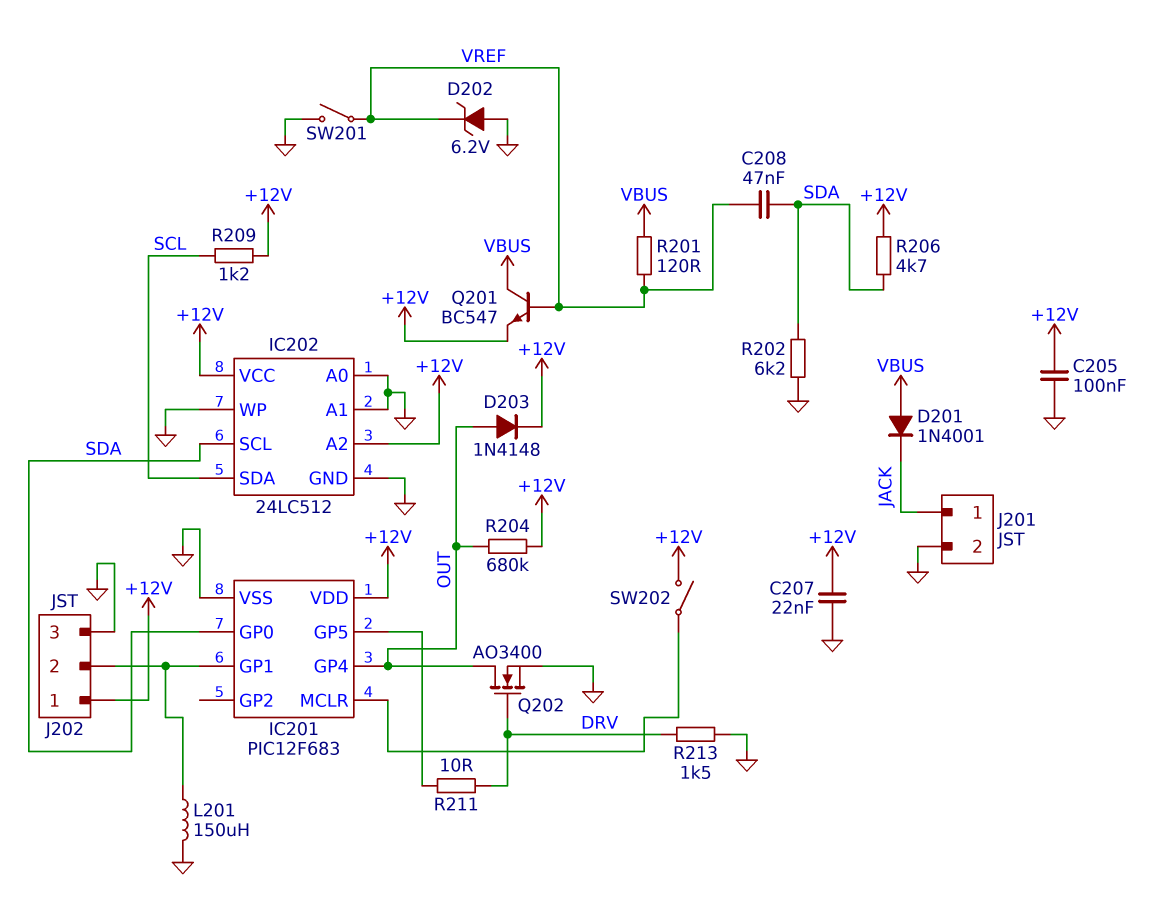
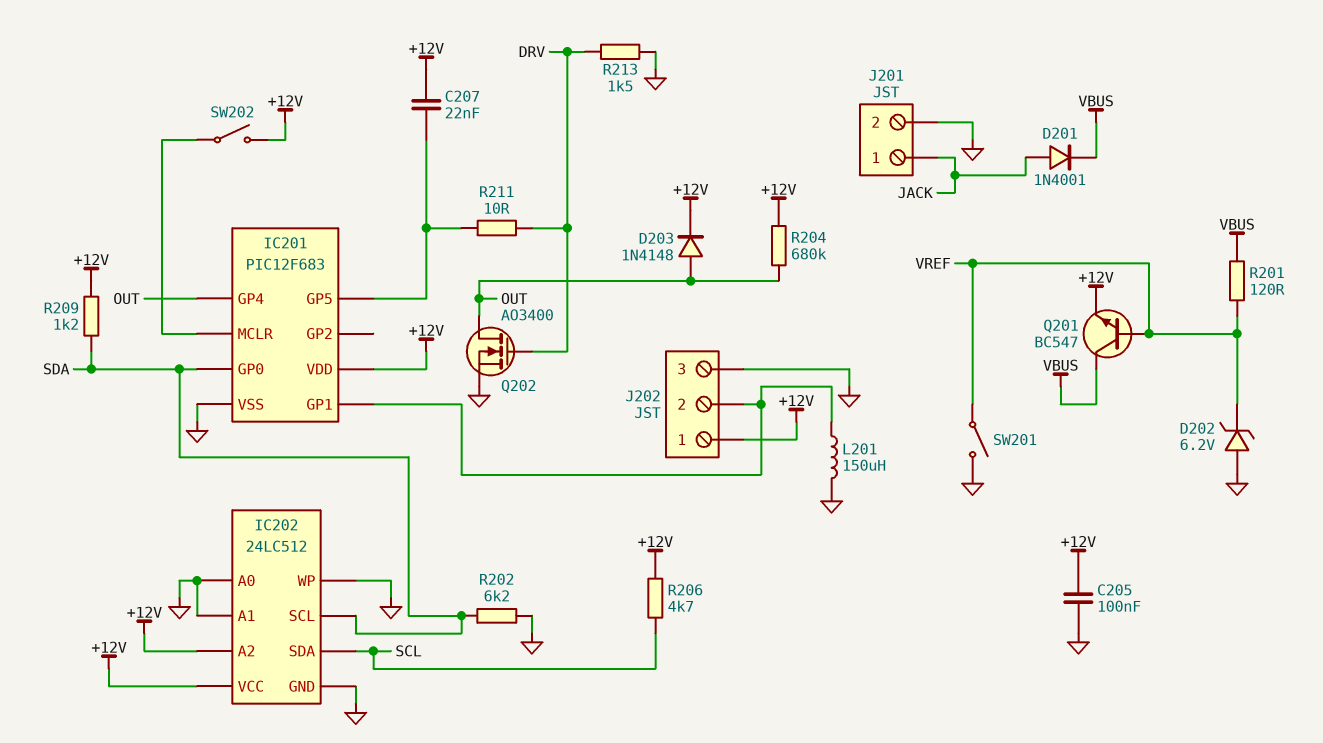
C207: 22nF (+12V, GND) -> 22nF (+12V, IC201/GP5)
C208: 47nF (SDA, VREF) -> none
D201: diode 1N4001 (A VBUS, K JACK) -> diode 1N4001 (A JACK, K VBUS)
R206: 4.7k (+12V, SDA) -> 4.7k (+12V, SCL)
R209: 1.2k (+12V, SCL) -> 1.2k (+12V, SDA)

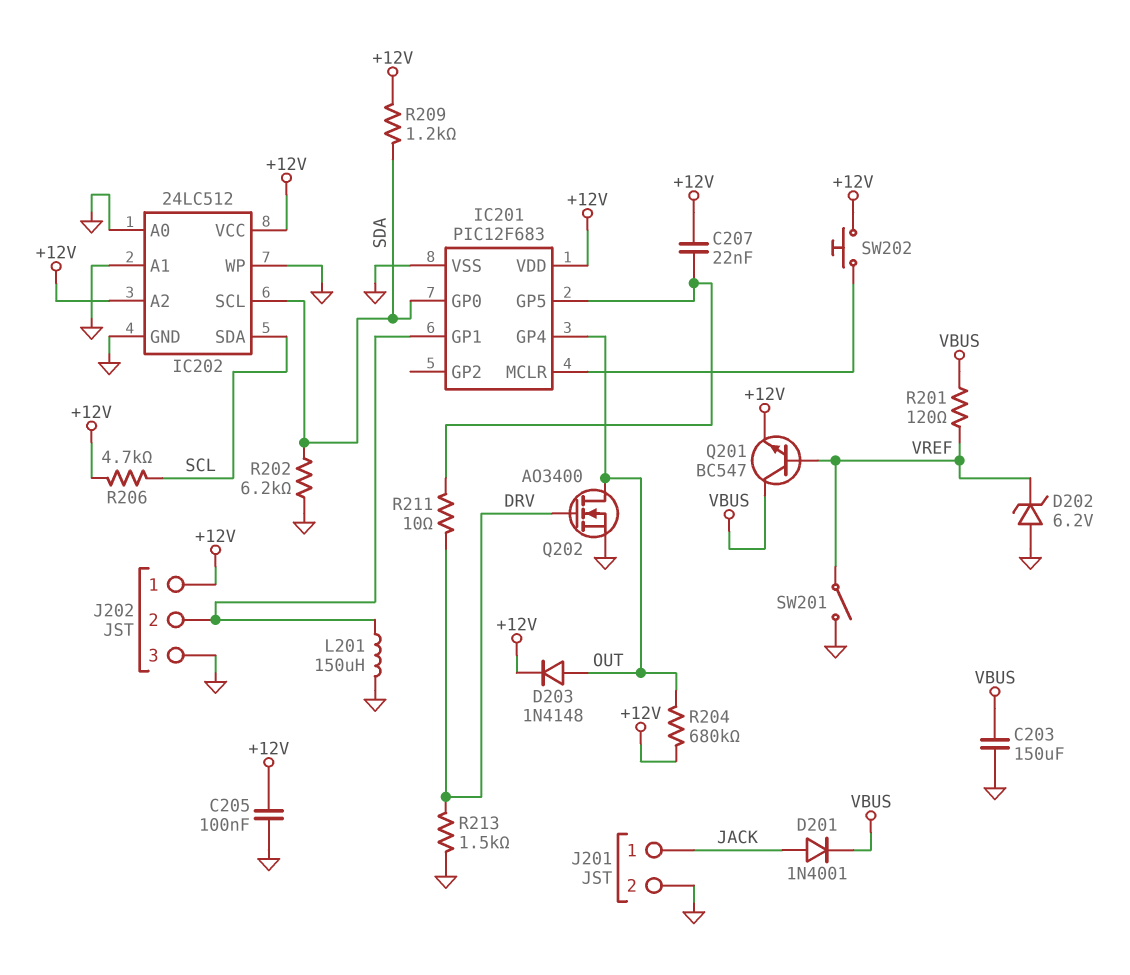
C203: none -> 150uF (GND, VBUS)
SW202: switch (+12V, IC201/MCLR) -> button (+12V, IC201/MCLR)

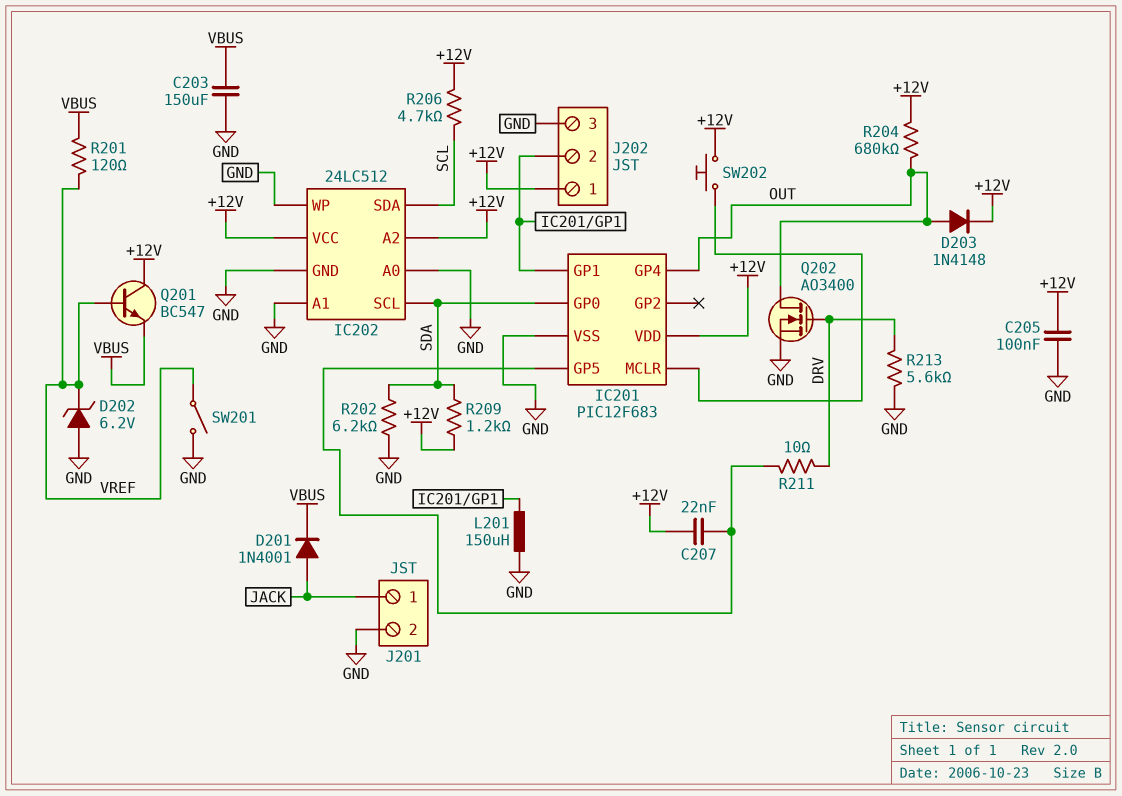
Q201: NPN BC547 (B VREF, C VBUS, E +12V) -> NPN BC547 (B VREF, C +12V, E VBUS)
R213: 1.5k (DRV, GND) -> 5.6k (DRV, GND)

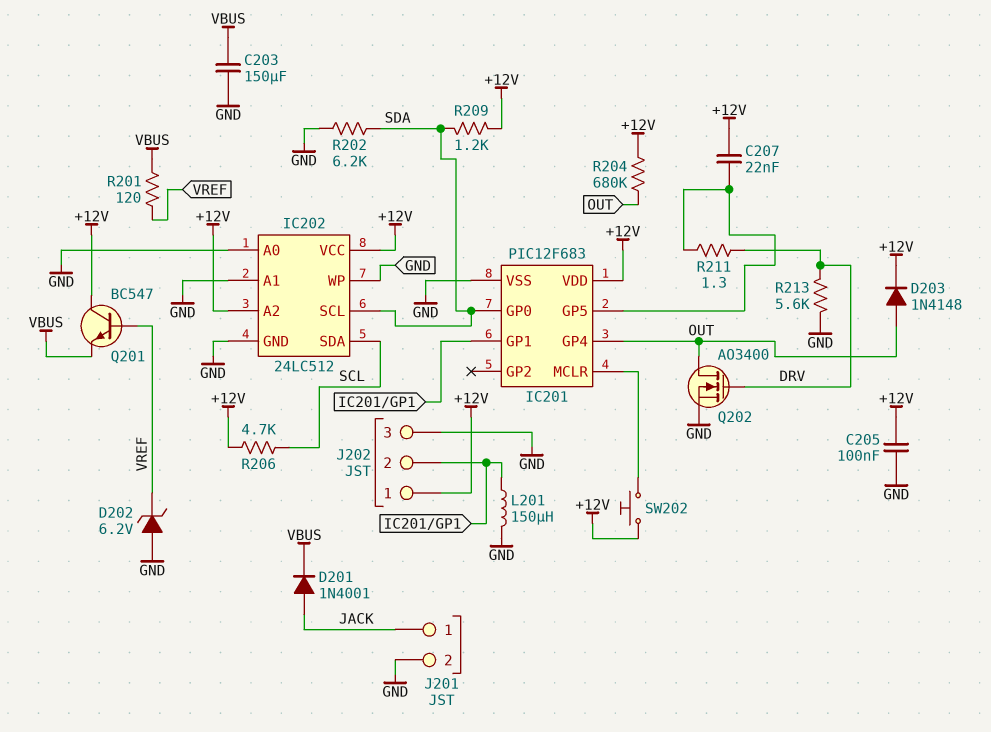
R211: 10 (DRV, IC201/GP5) -> 1.3 (DRV, IC201/GP5)
SW201: switch (GND, VREF) -> none

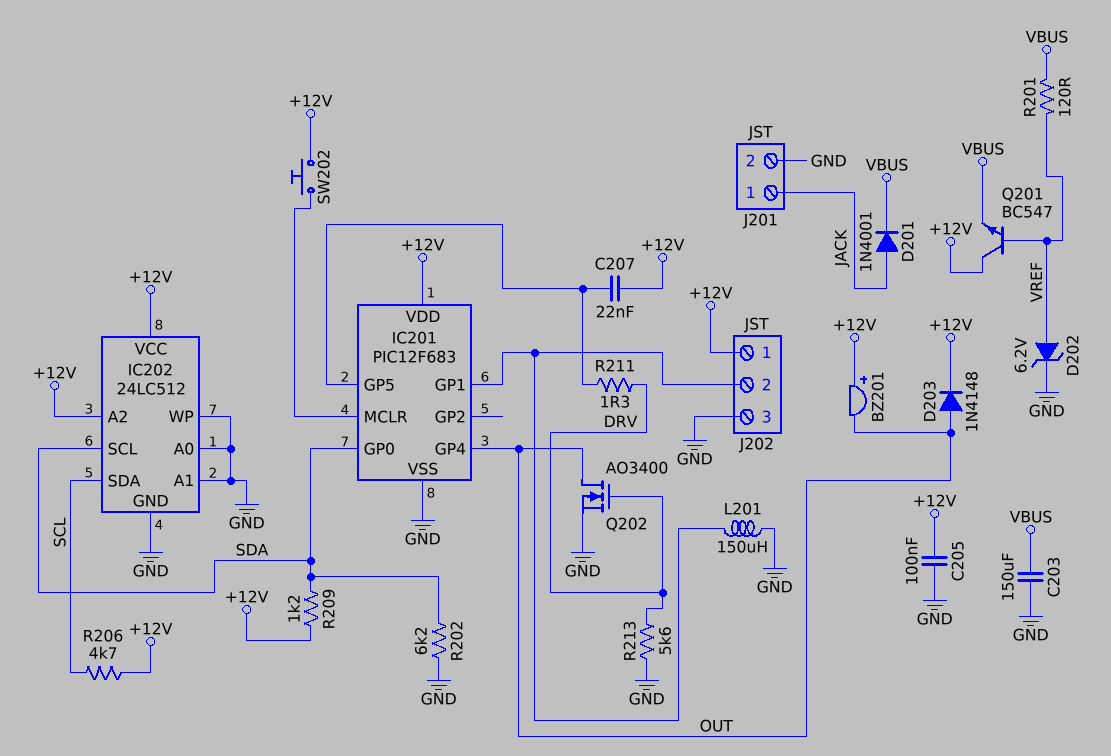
BZ201: none -> buzzer (plus +12V, minus OUT)
D202: zener 6.2V (A GND, K VREF) -> zener 6.2V (A VREF, K GND)
R204: 680k (+12V, OUT) -> none

